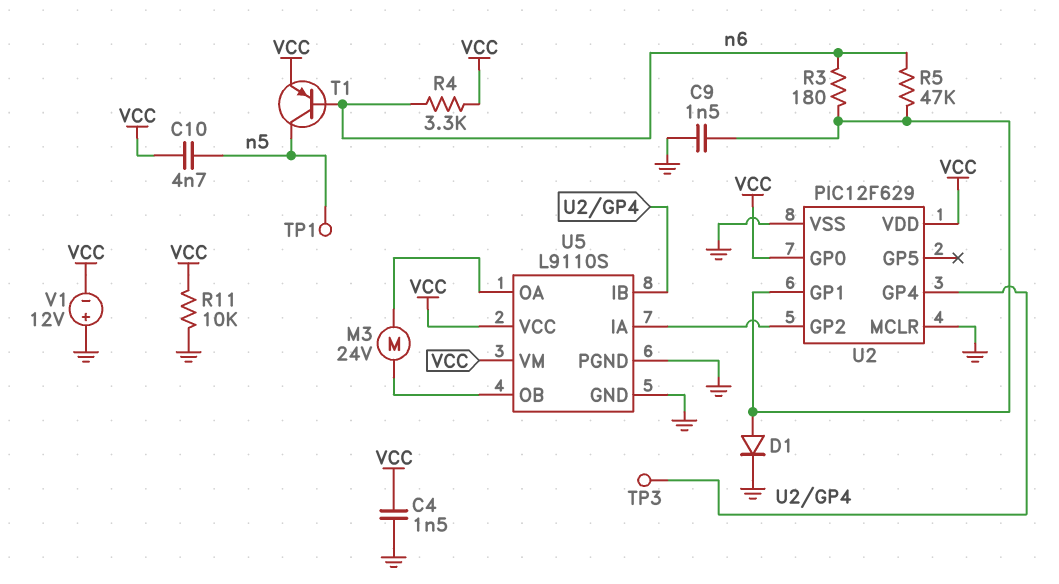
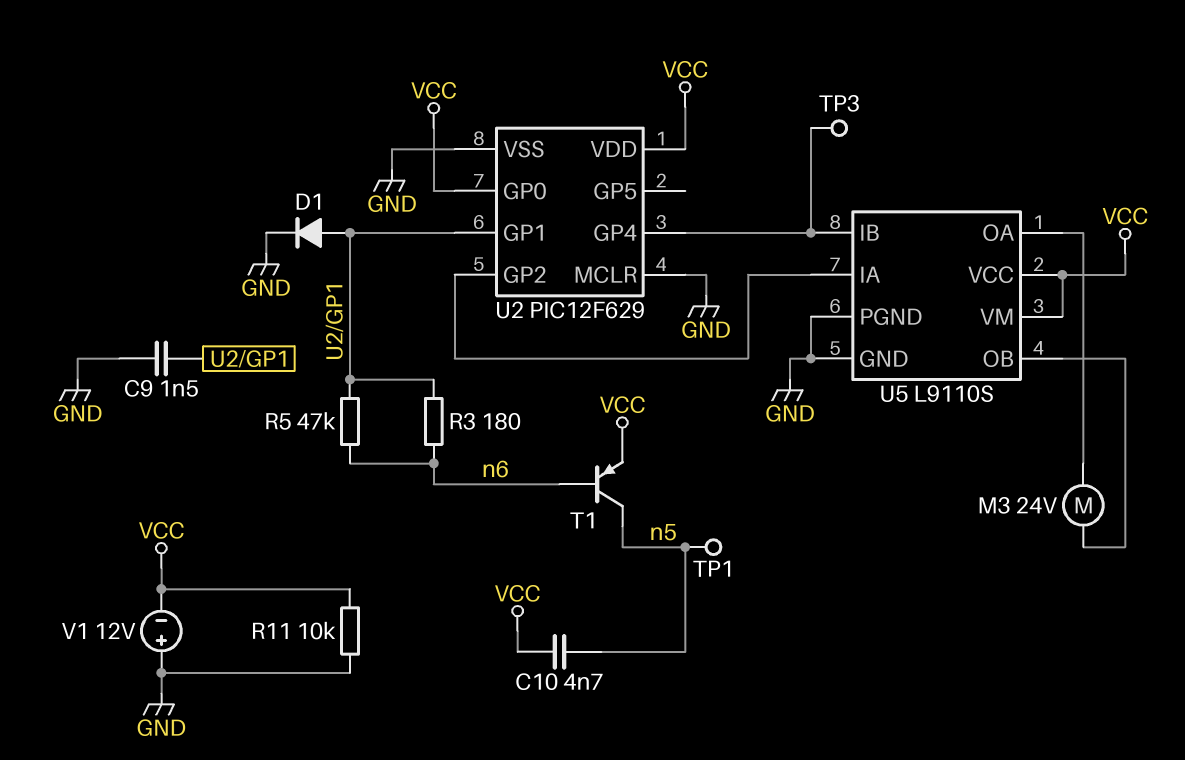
C4: 1.5nF (GND, VCC) -> none
R4: 3.3k (VCC, n6) -> none

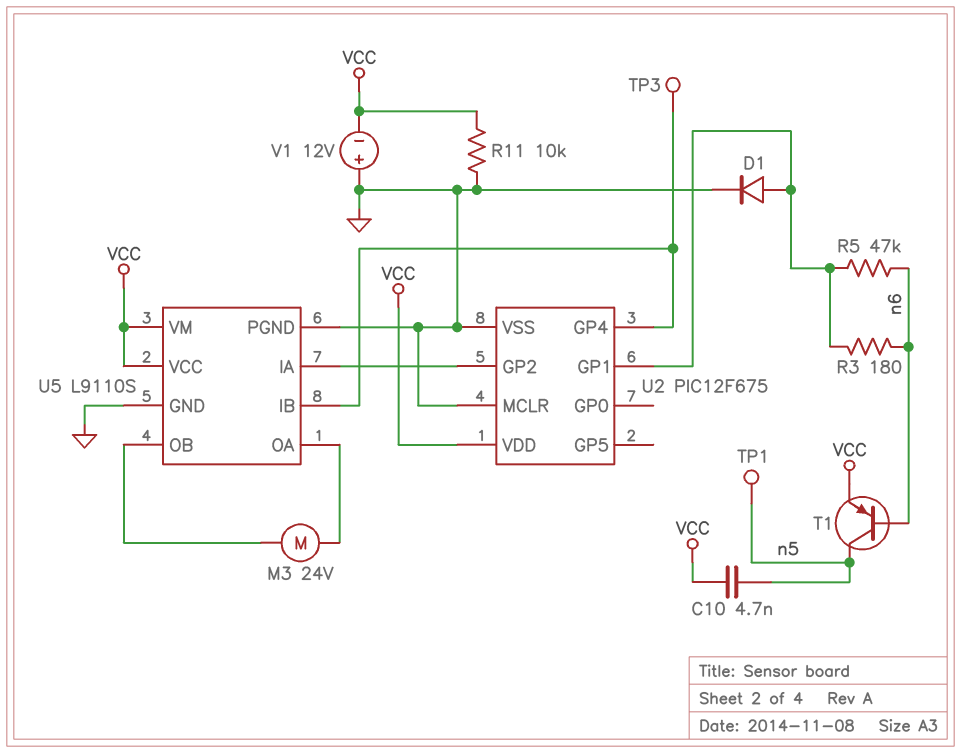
C9: 1.5nF (GND, U2/GP1) -> none
U2: PIC12F629 -> PIC12F675
U2 pin GP0: VCC -> none

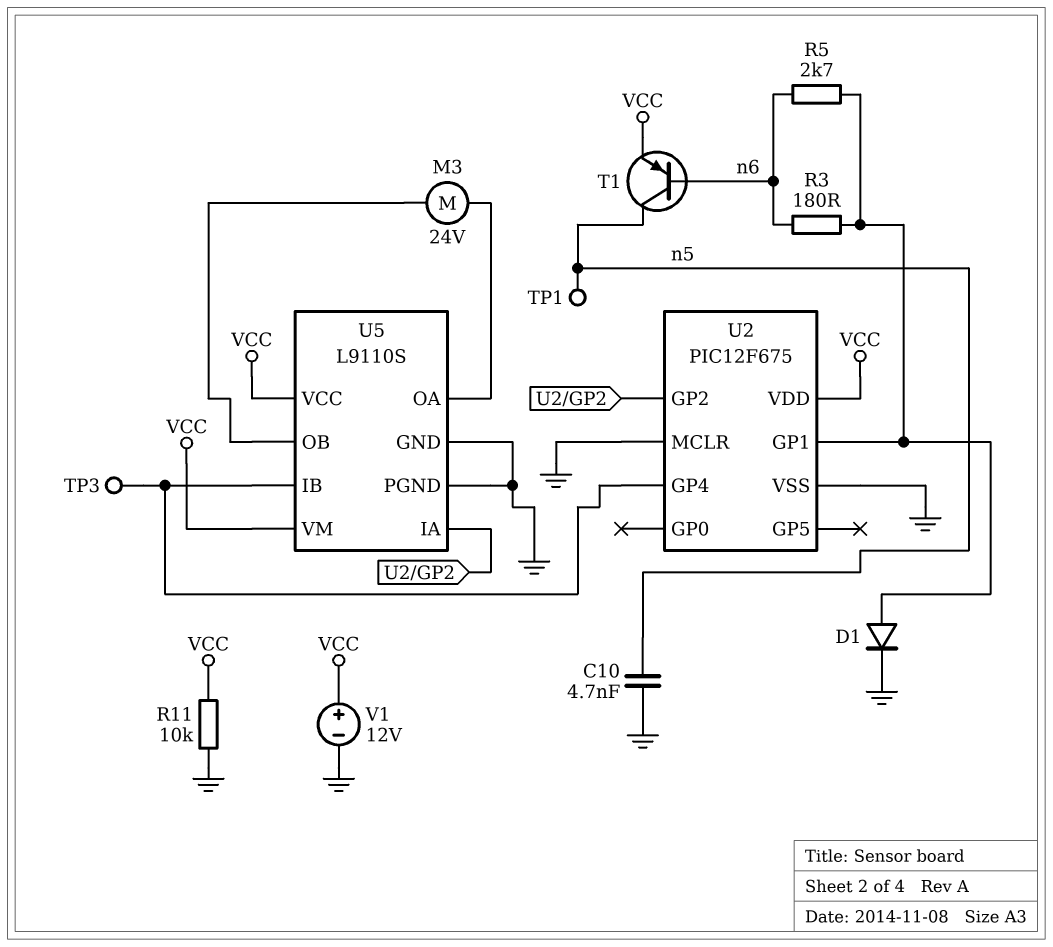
C10: 4.7nF (VCC, n5) -> 4.7nF (GND, n5)
R5: 47k (U2/GP1, n6) -> 2.7k (U2/GP1, n6)
V1: 12V (plus GND, minus VCC) -> 12V (plus VCC, minus GND)

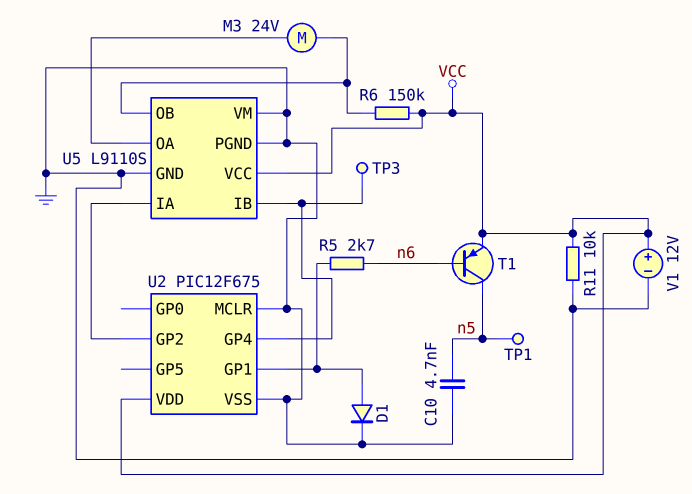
R3: 180 (U2/GP1, n6) -> none
R6: none -> 150k (U5/OB, VCC)
U5 pin VM: VCC -> GND

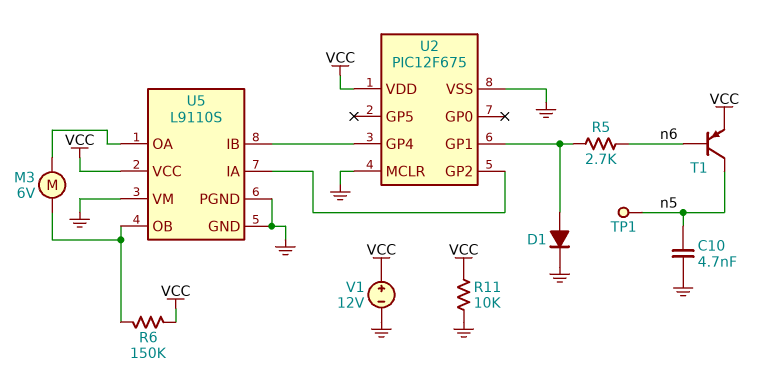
M3: motor 24V (U5/OA, U5/OB) -> motor 6V (U5/OA, U5/OB)
TP3: test point (U2/GP4) -> none

